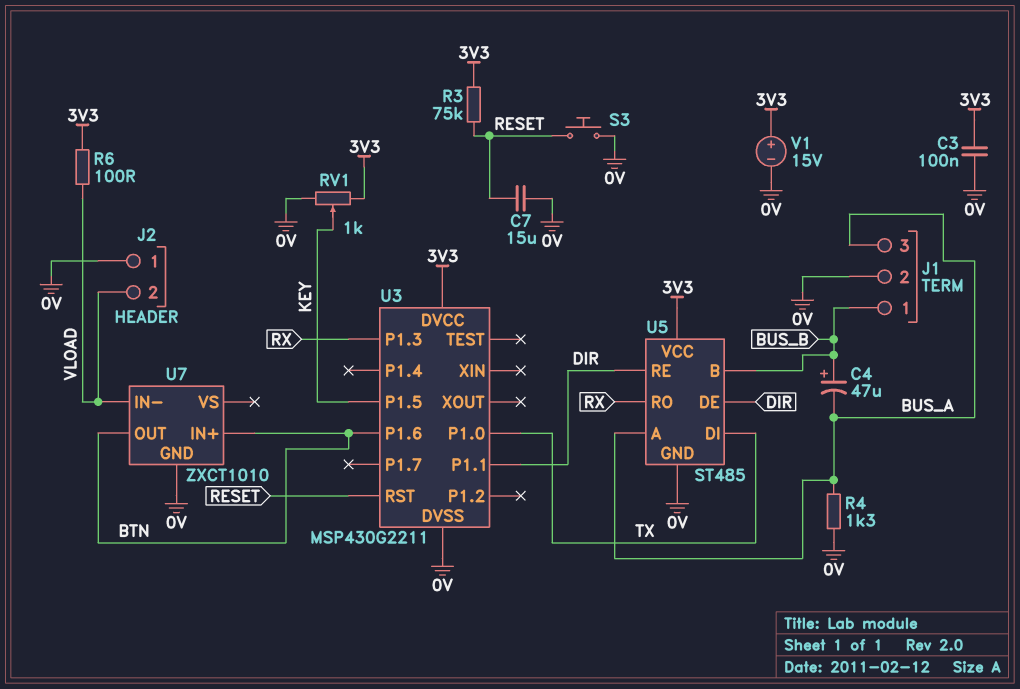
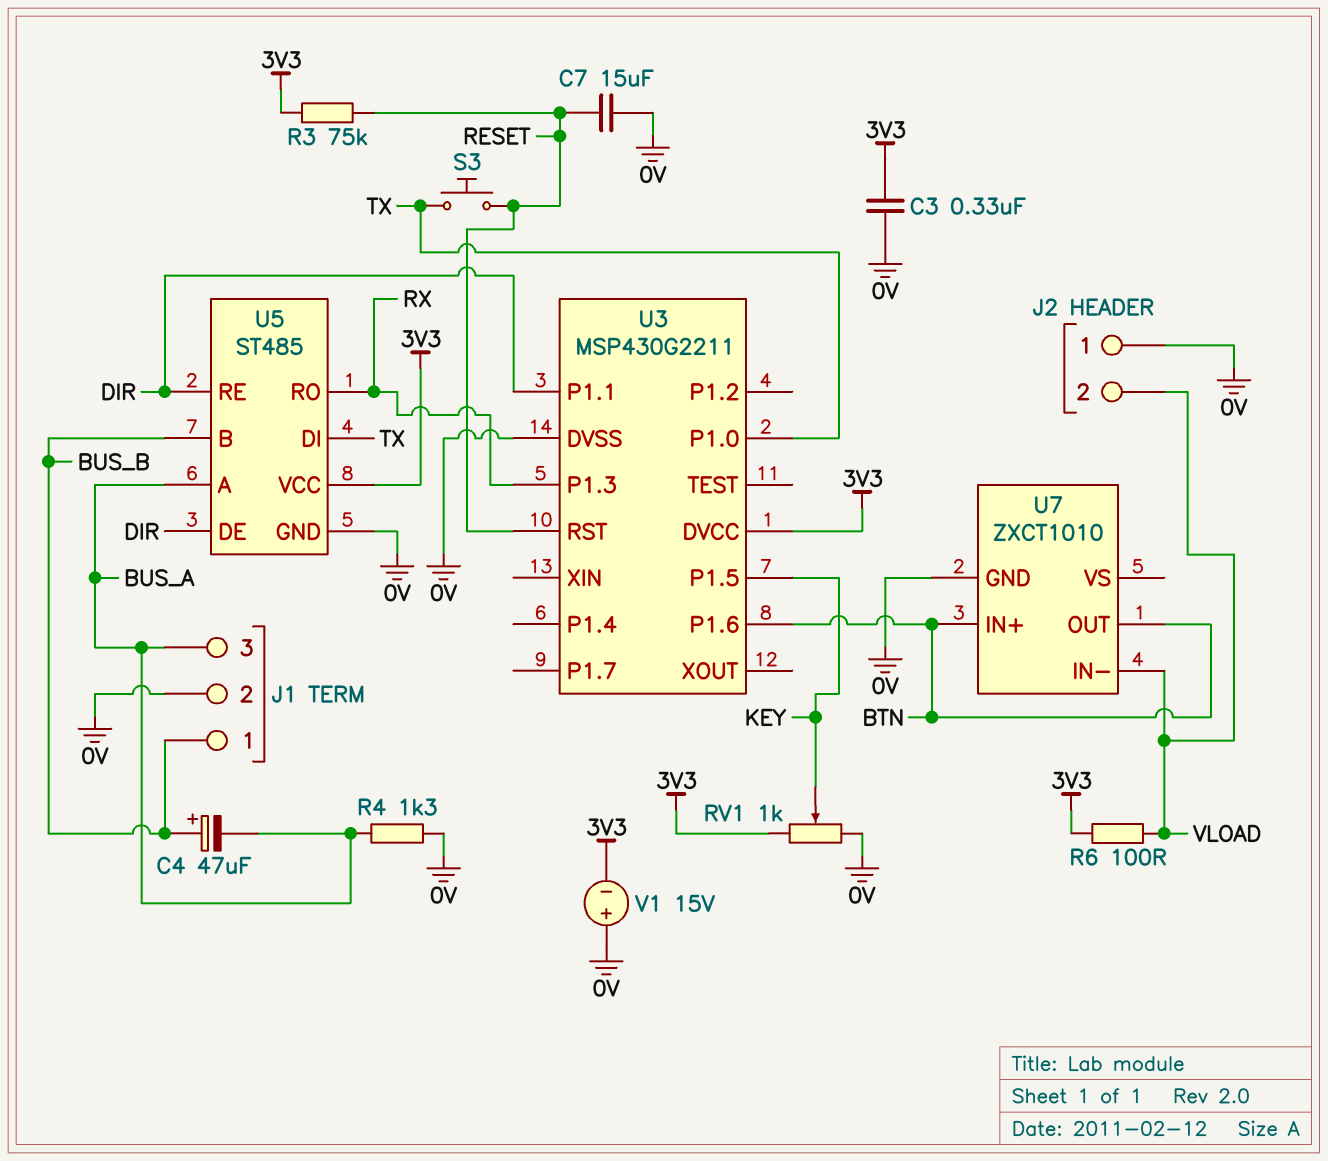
C3: 100nF (0V, 3V3) -> 330nF (0V, 3V3)
S3: button (0V, RESET) -> button (RESET, TX)
V1: 15V (plus 3V3, minus 0V) -> 15V (plus 0V, minus 3V3)

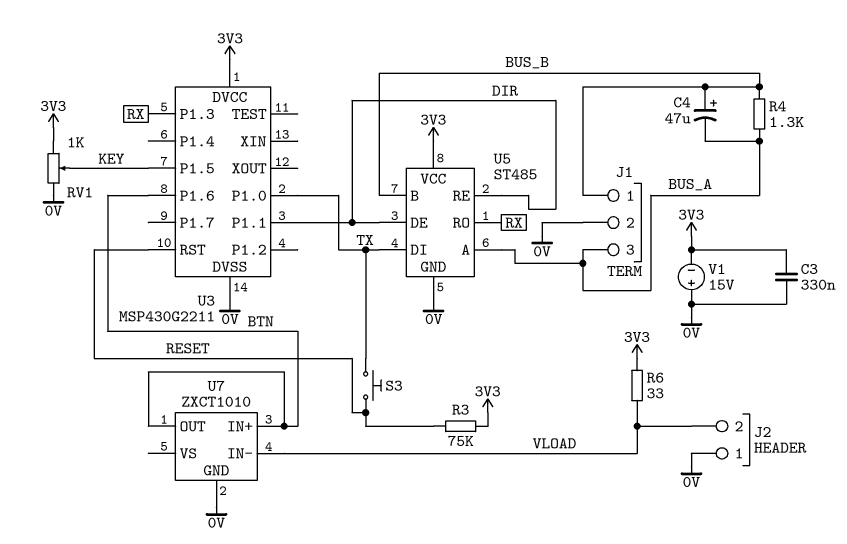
C7: 15uF (0V, RESET) -> none
R4: 1.3k (0V, BUS_A) -> 1.3k (BUS_A, BUS_B)
R6: 100 (3V3, VLOAD) -> 33 (3V3, VLOAD)

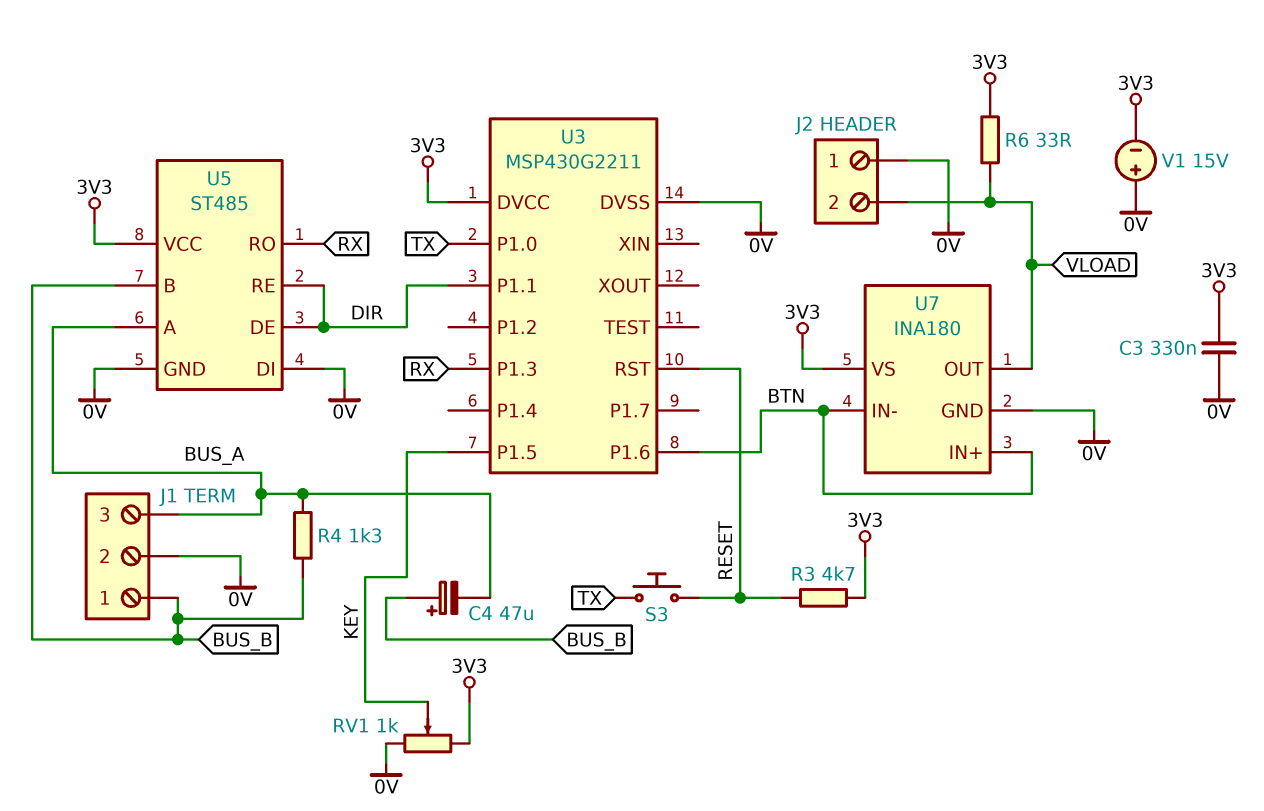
R3: 75k (3V3, RESET) -> 4.7k (3V3, RESET)
U5 pin DI: TX -> 0V
U7: ZXCT1010 -> INA180
U7 pin IN-: VLOAD -> BTN
U7 pin OUT: BTN -> VLOAD
U7 pin VS: none -> 3V3

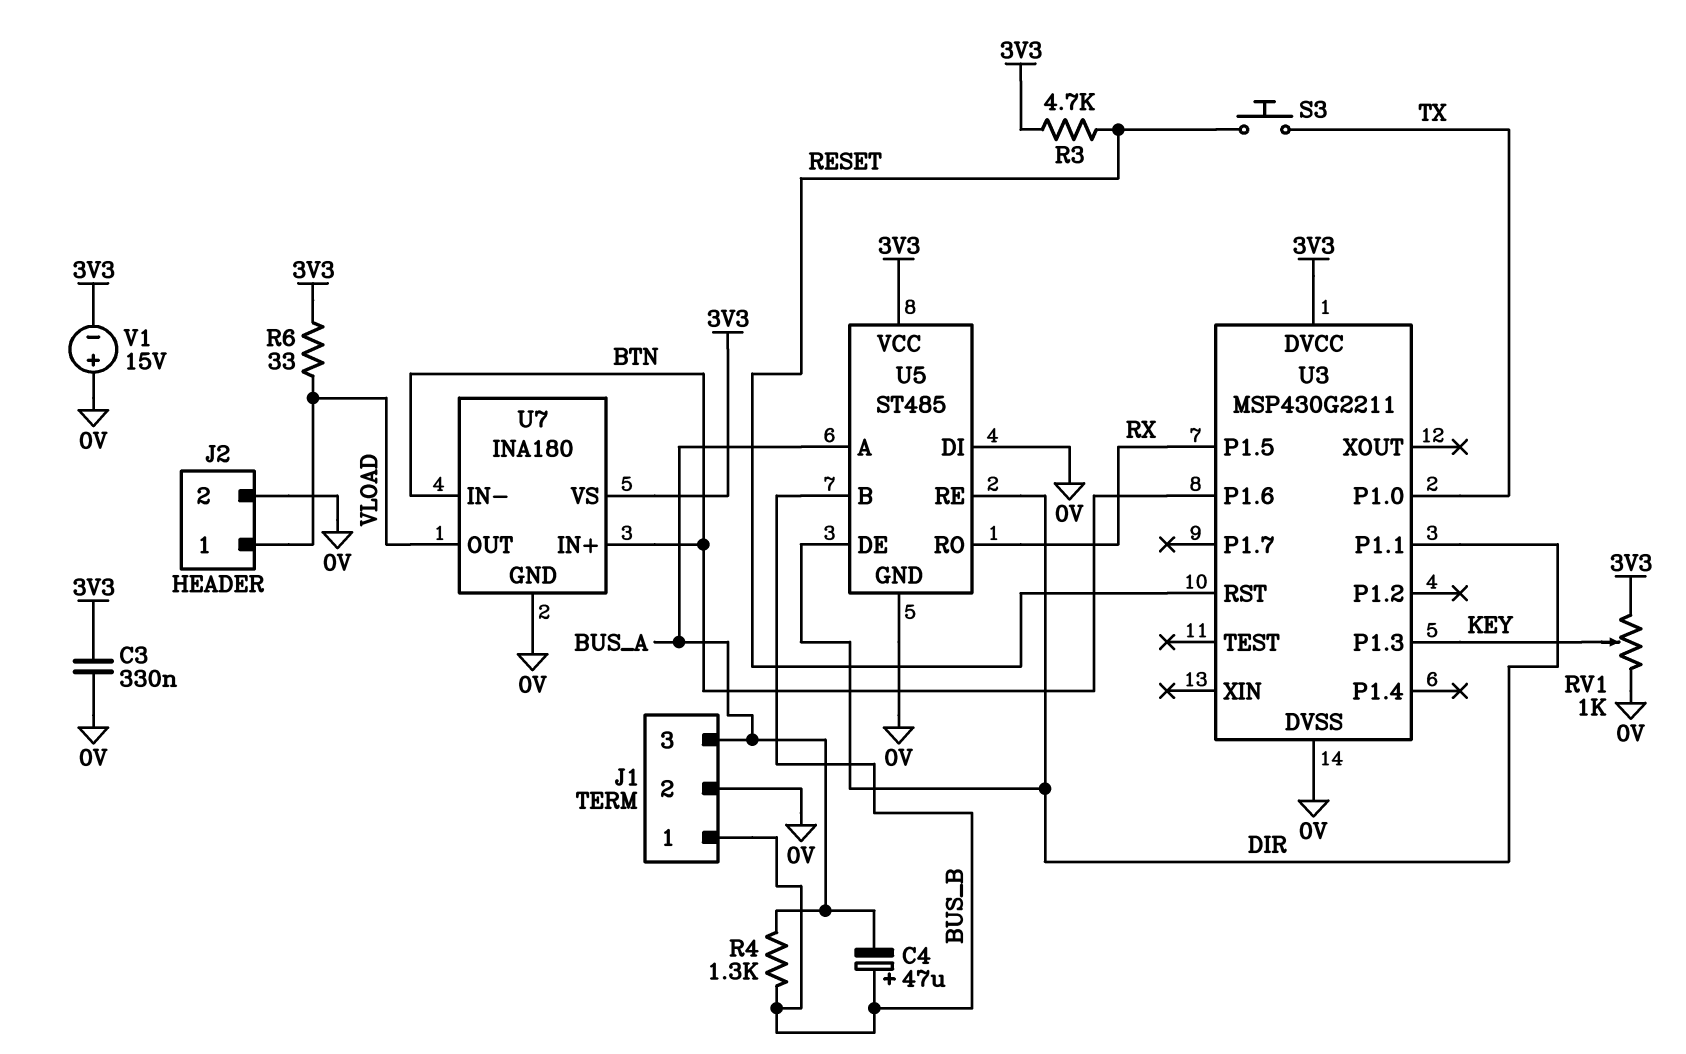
J2 pin 1: 0V -> VLOAD
J2 pin 2: VLOAD -> 0V
U3 pin P1.3: RX -> KEY
U3 pin P1.5: KEY -> RX

